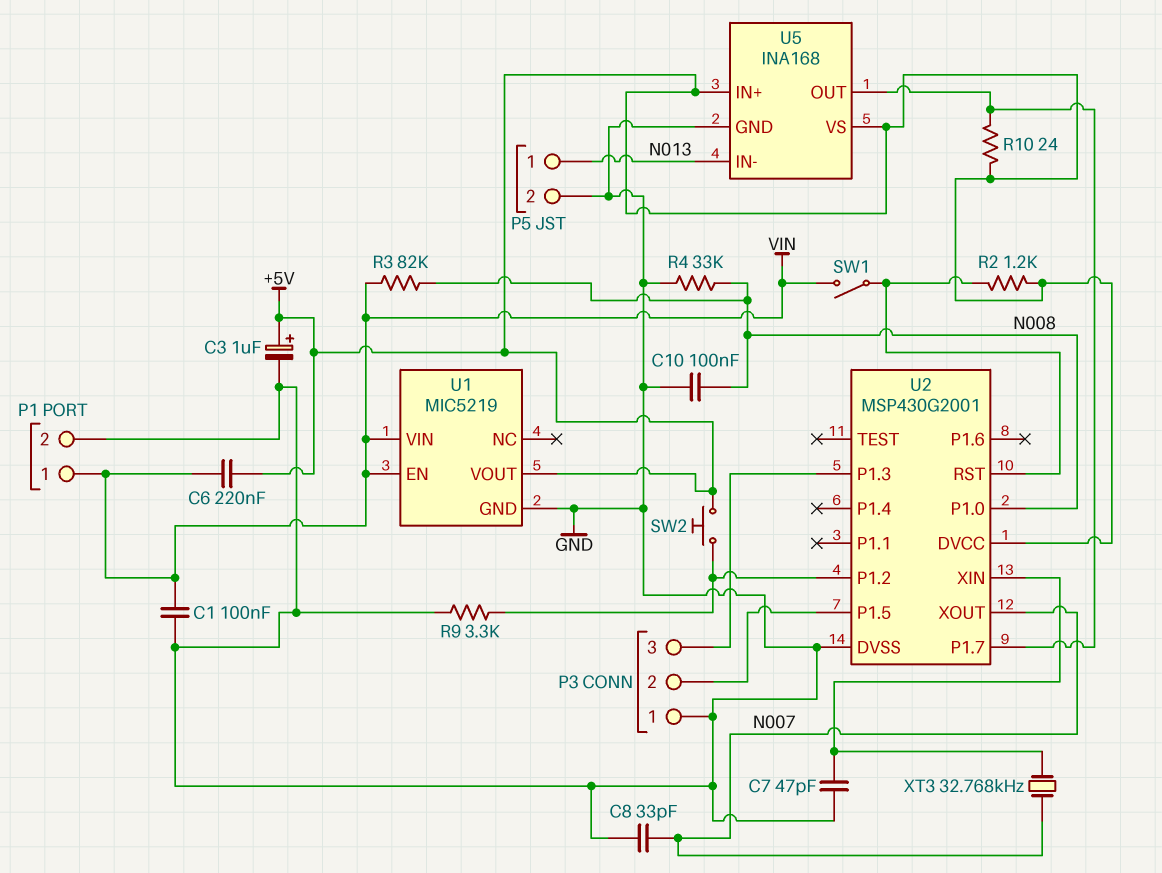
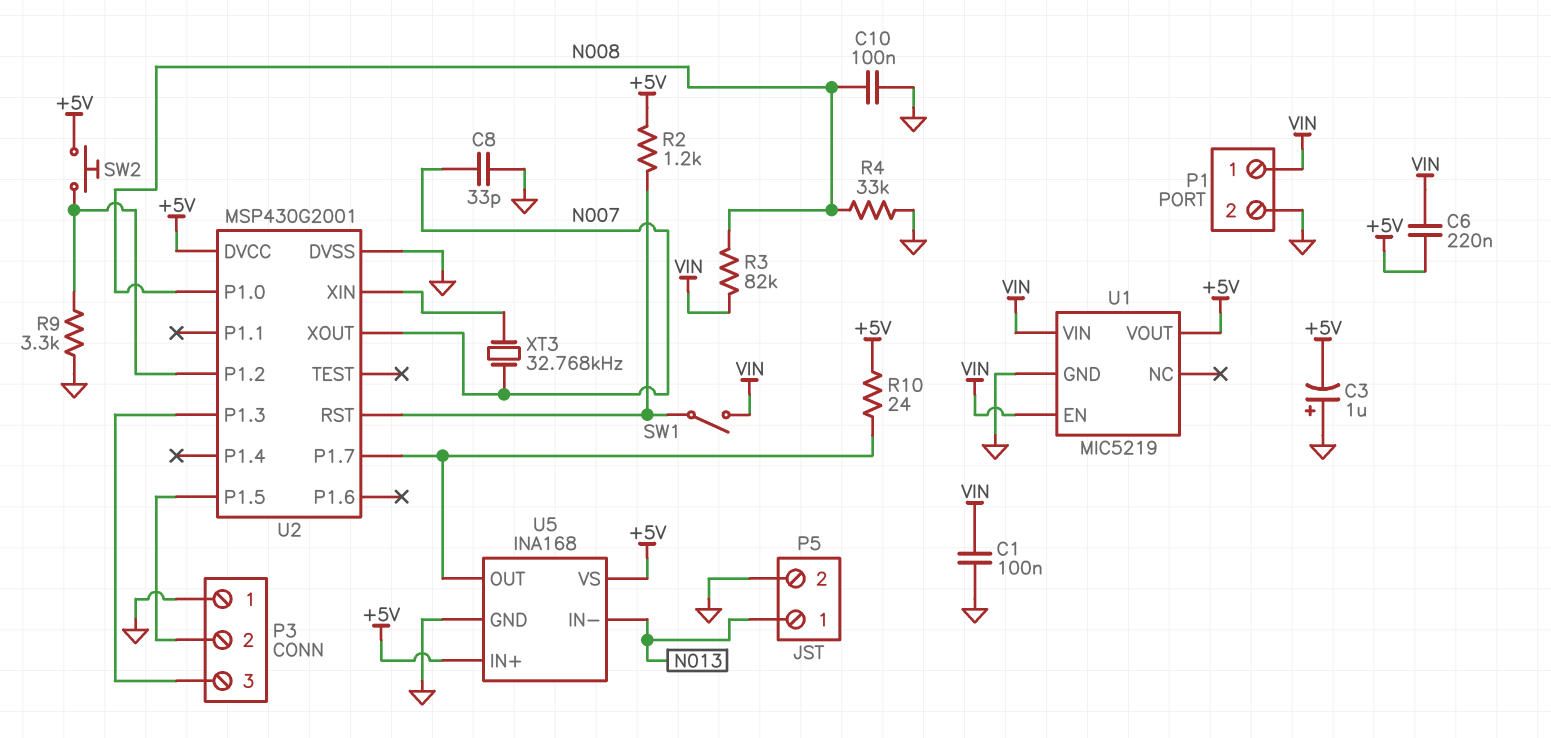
C3: 1uF (plus +5V, minus GND) -> 1uF (plus GND, minus +5V)
C7: 47pF (GND, U2/XIN) -> none

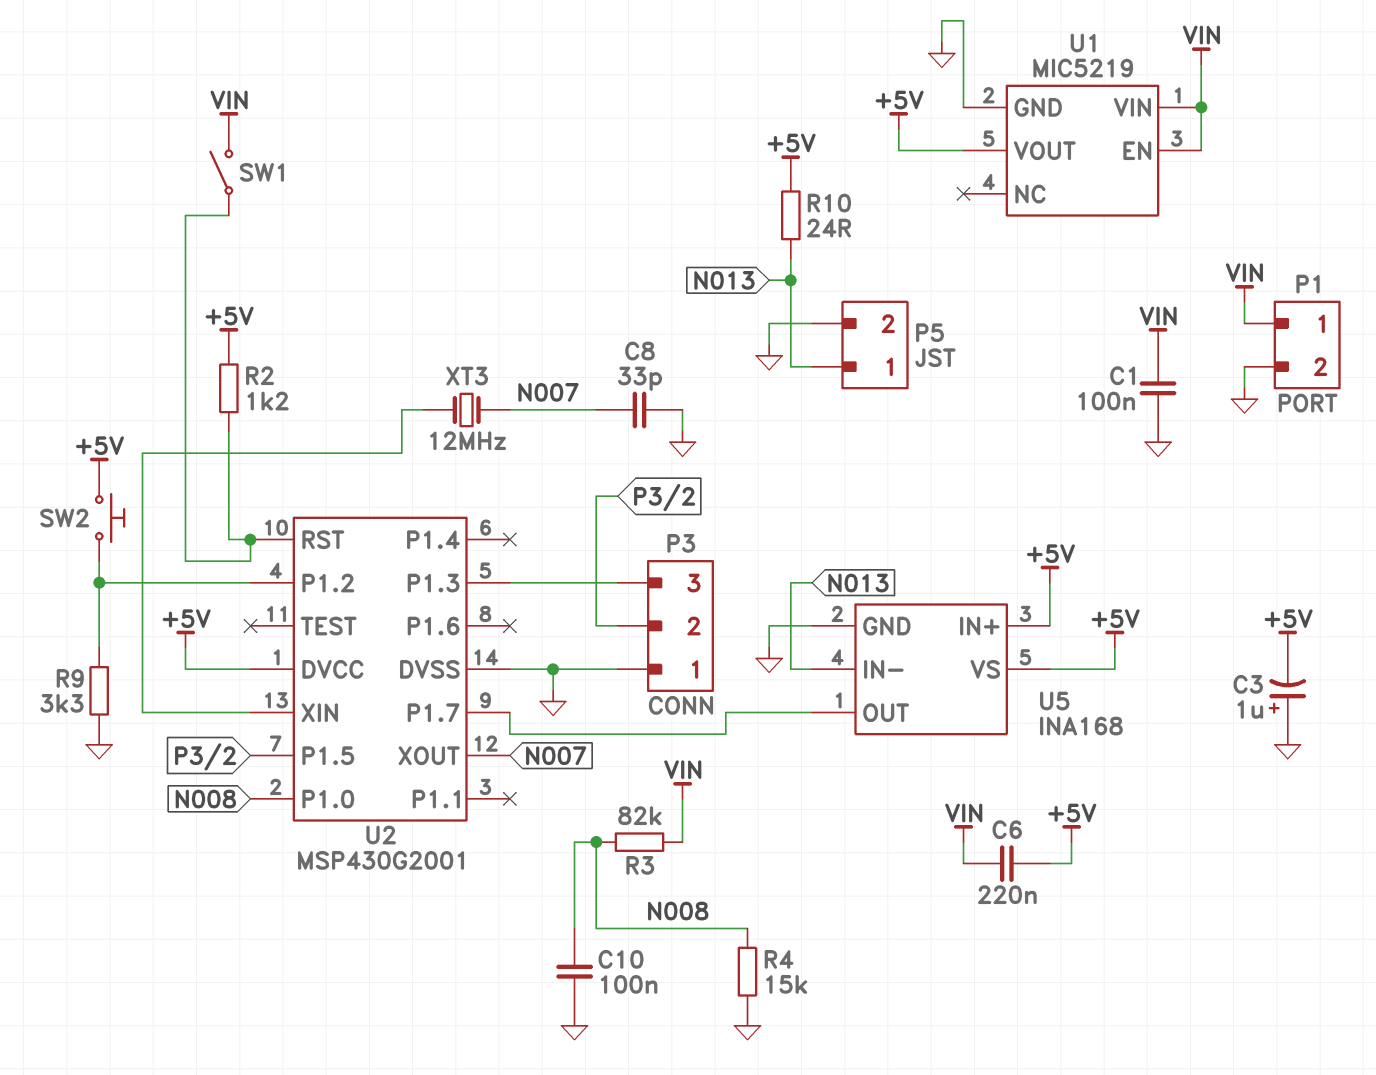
R4: 33k (GND, N008) -> 15k (GND, N008)
R10: 24 (+5V, U2/P1.7) -> 24 (+5V, N013)
XT3: 32.768kHz (N007, U2/XIN) -> 12MHz (N007, U2/XIN)

